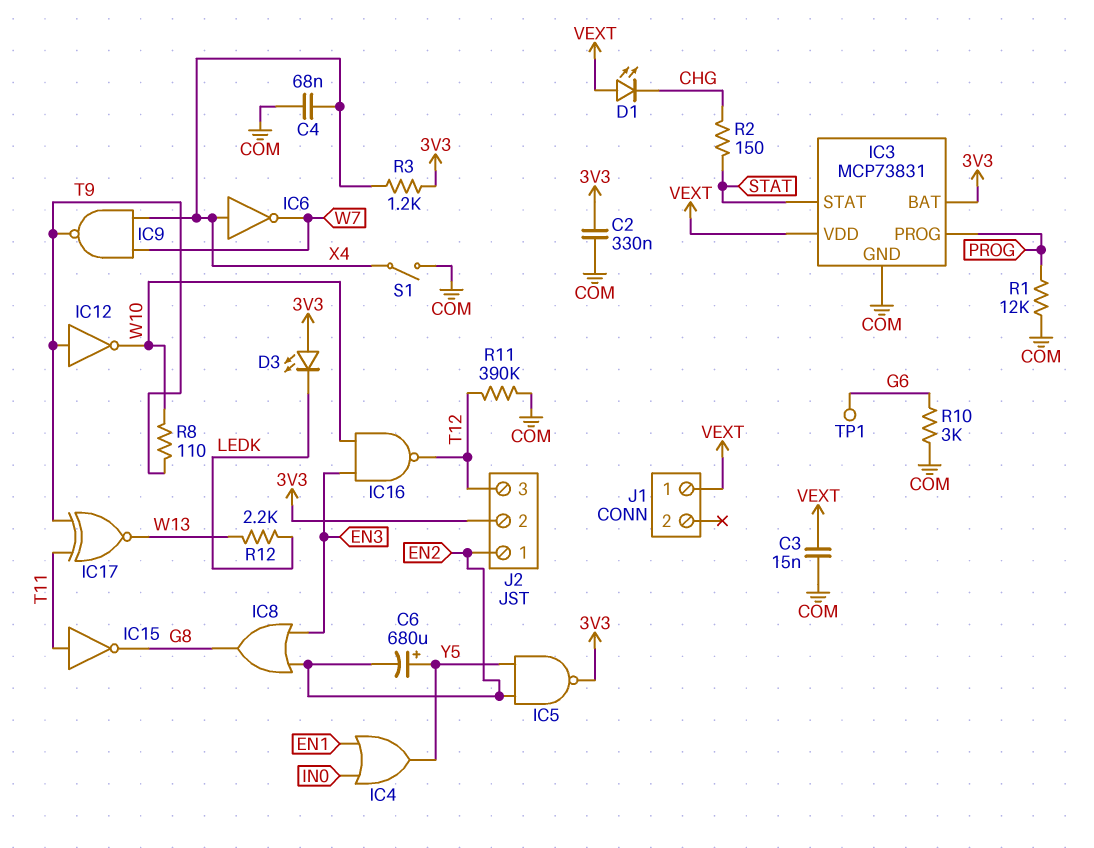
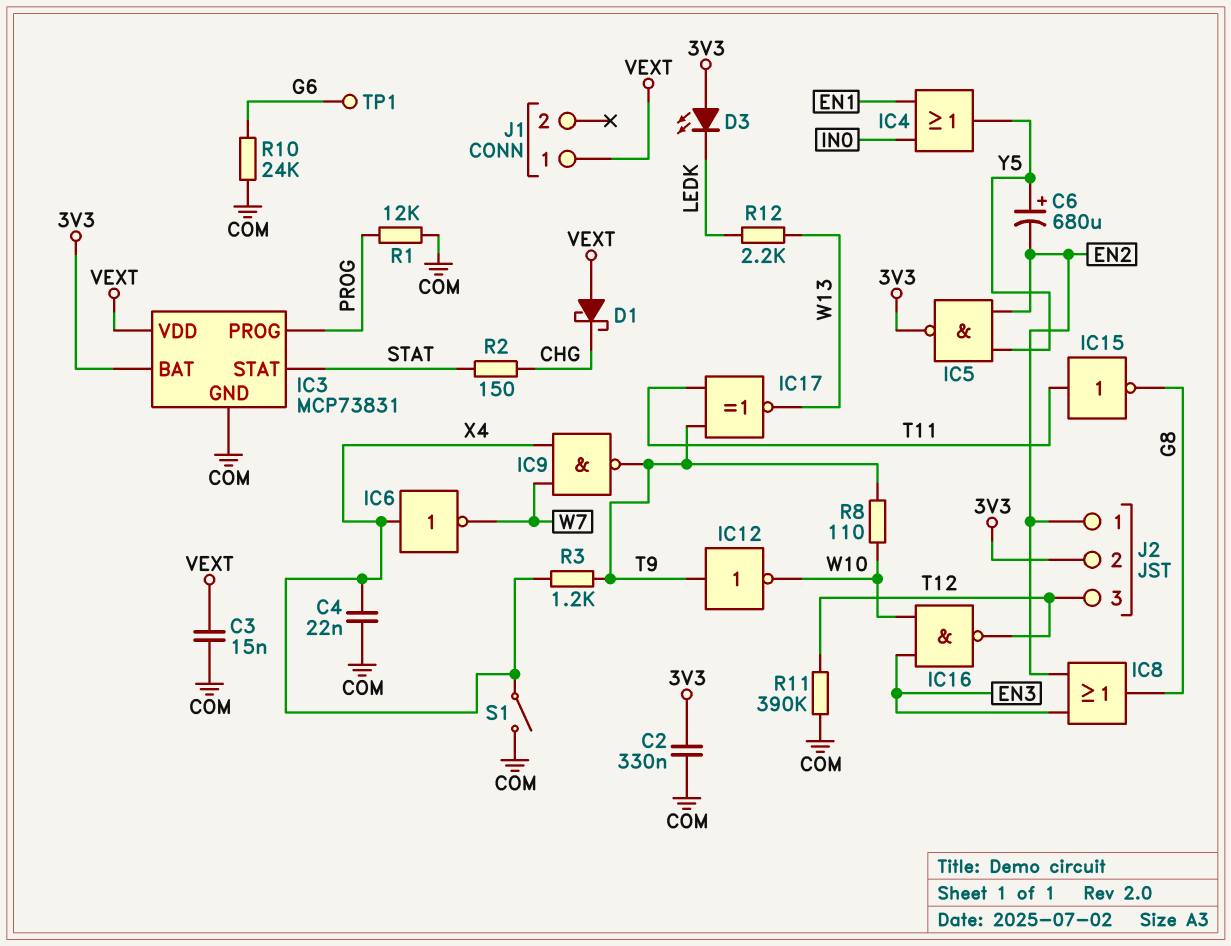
C4: 68nF (COM, X4) -> 22nF (COM, X4)
D1: LED (A VEXT, K CHG) -> schottky (A VEXT, K CHG)
R3: 1.2k (3V3, X4) -> 1.2k (T9, X4)
R10: 3k (COM, G6) -> 24k (COM, G6)

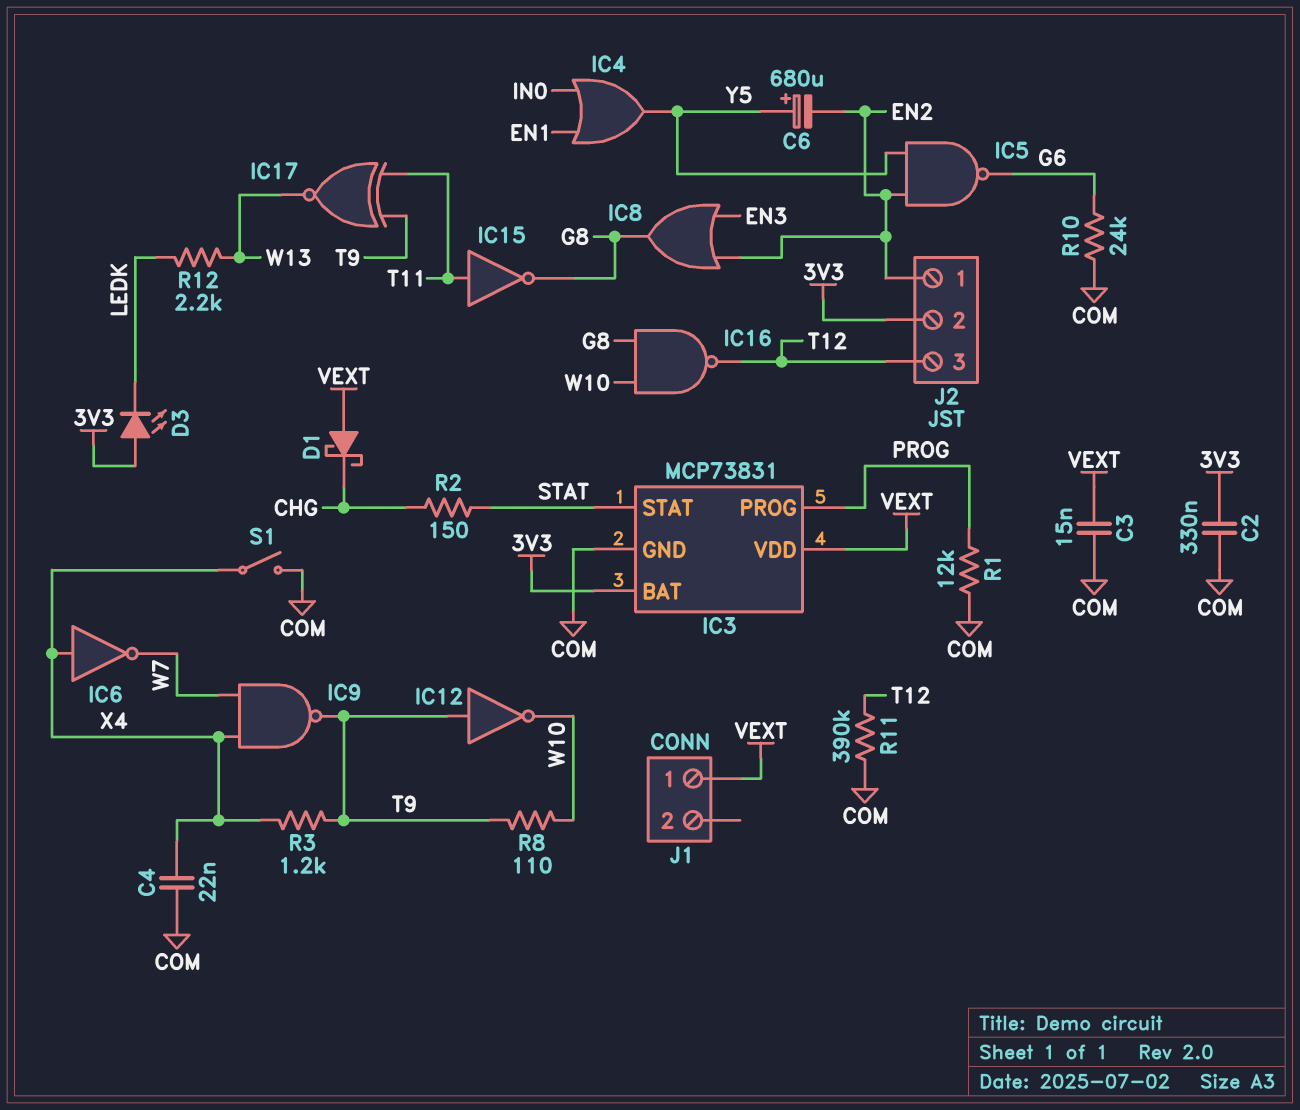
IC5: NAND (in EN2, in Y5, out 3V3) -> NAND (in EN2, in Y5, out G6)
IC16: NAND (in EN3, in W10, out T12) -> NAND (in G8, in W10, out T12)
TP1: test point (G6) -> none

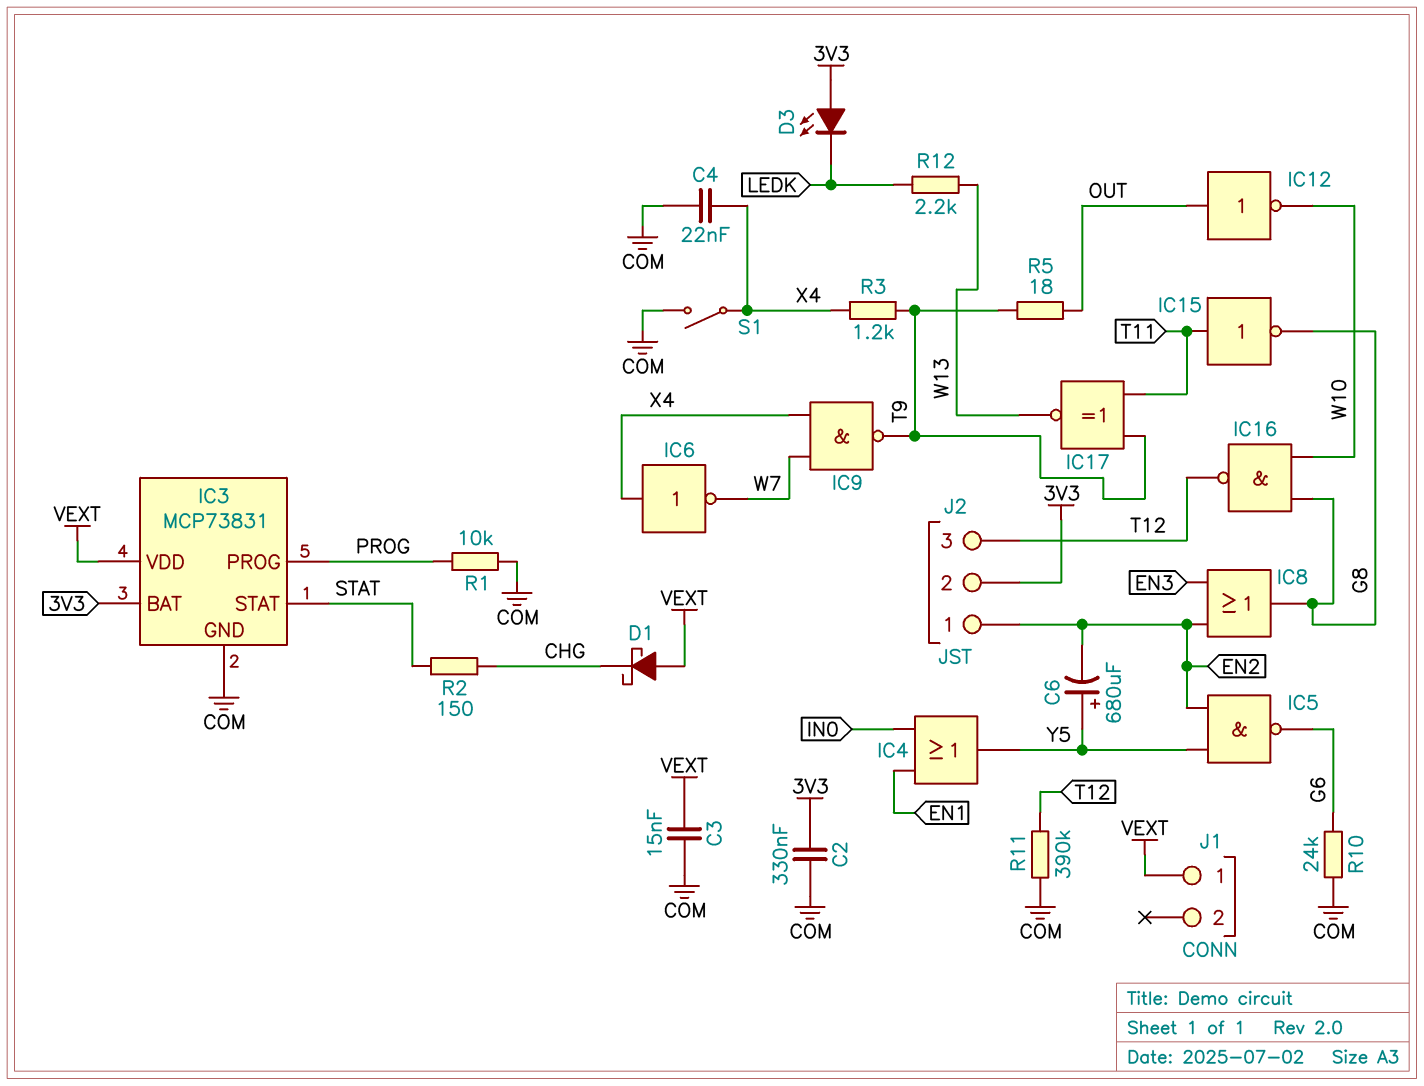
IC12: NOT (in T9, out W10) -> NOT (in OUT, out W10)
R1: 12k (COM, PROG) -> 10k (COM, PROG)
R5: none -> 18 (OUT, T9)
R8: 110 (T9, W10) -> none

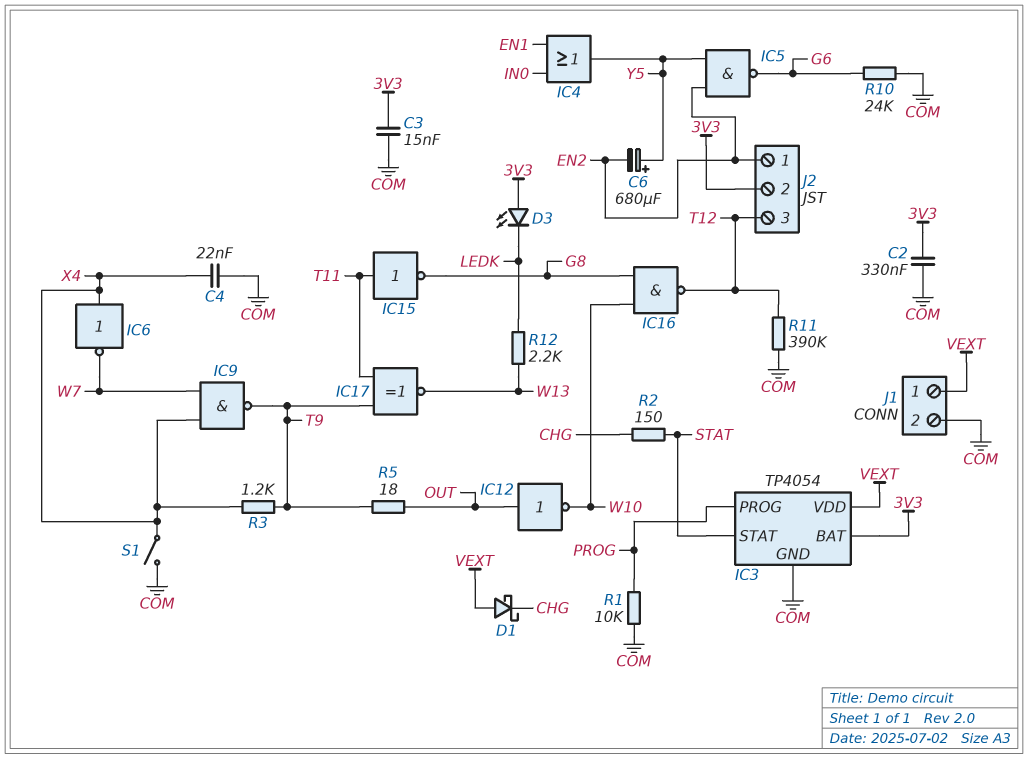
C3: 15nF (COM, VEXT) -> 15nF (3V3, COM)
IC3: MCP73831 -> TP4054
IC8: OR (in EN2, in EN3, out G8) -> none
J1 pin 2: none -> COM

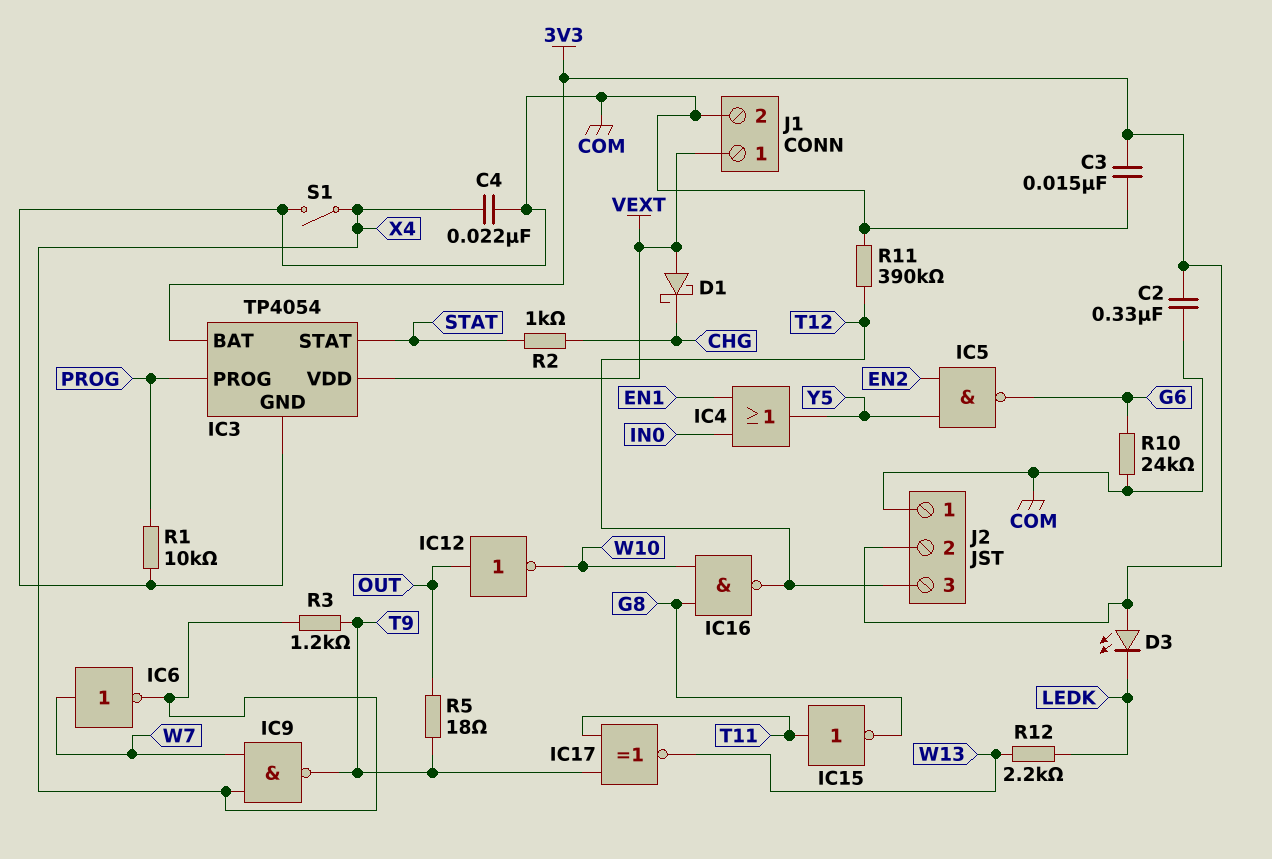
C6: 680uF (plus Y5, minus EN2) -> none
IC6: NOT (in X4, out W7) -> NOT (in W7, out X4)
J2 pin 1: EN2 -> COM
R2: 150 (CHG, STAT) -> 1k (CHG, STAT)

